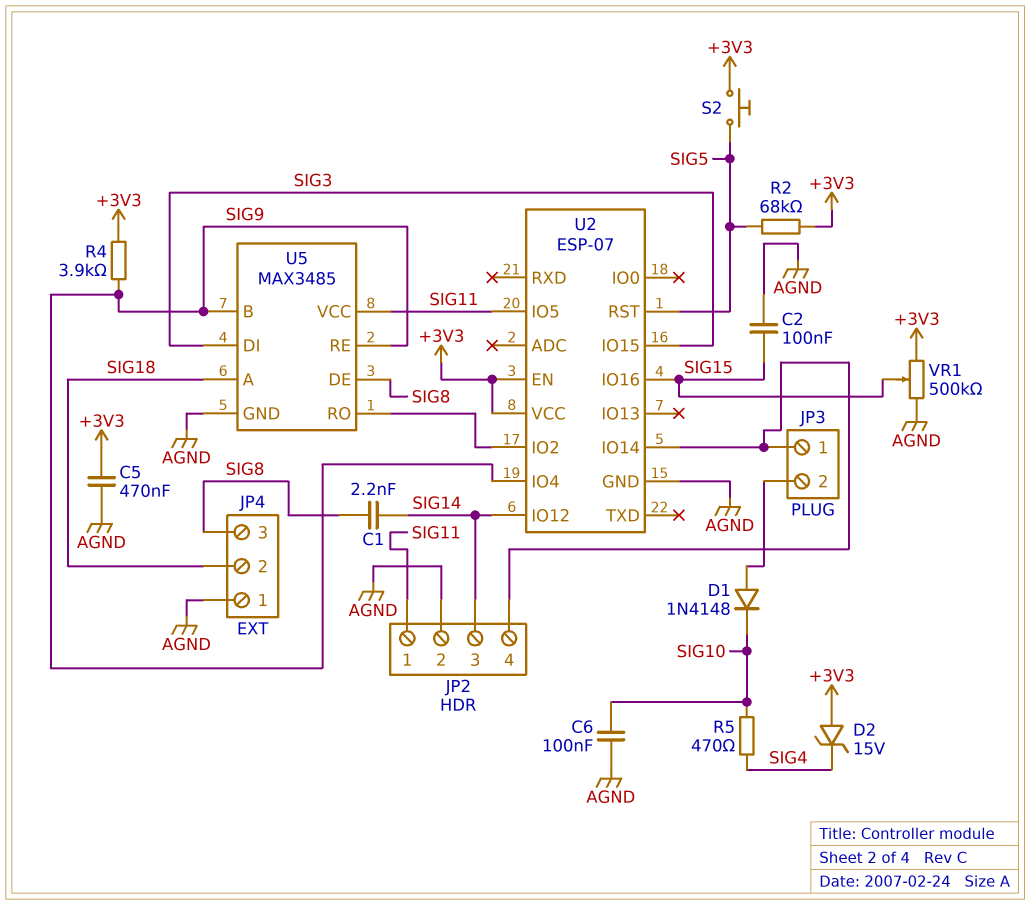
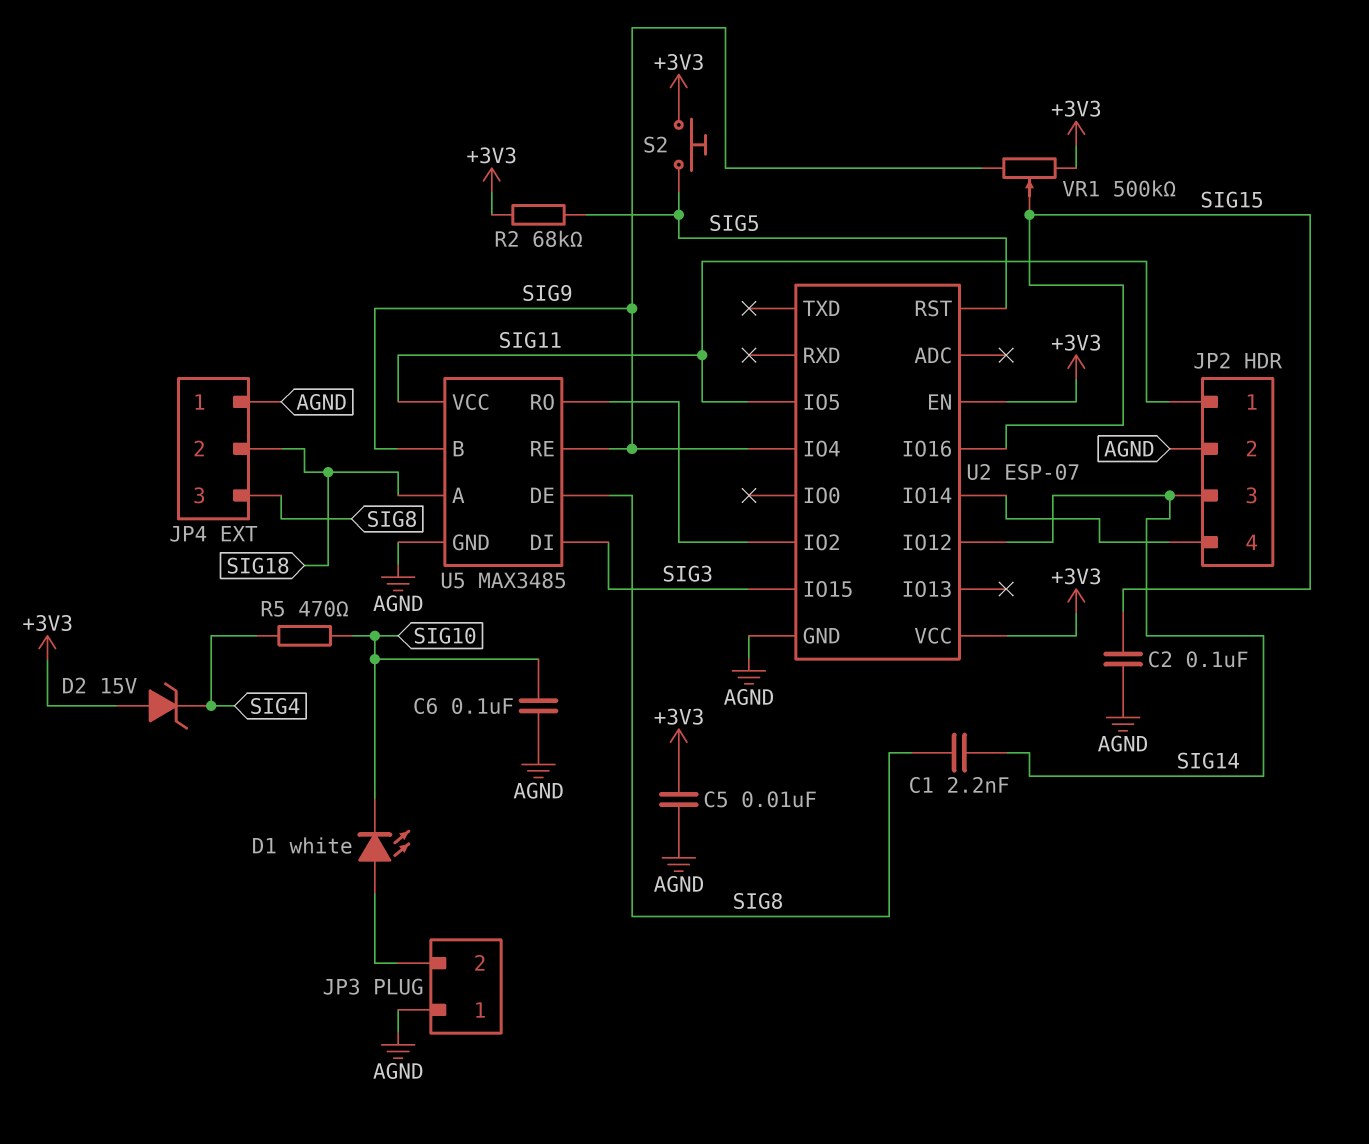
C5: 470nF (+3V3, AGND) -> 10nF (+3V3, AGND)
D1: diode 1N4148 (A JP3/2, K SIG10) -> LED white (A JP3/2, K SIG10)
JP3 pin 1: JP2/4 -> AGND
R4: 3.9k (+3V3, SIG9) -> none
VR1: 500k (+3V3, AGND, wiper SIG15) -> 500k (+3V3, SIG9, wiper SIG15)

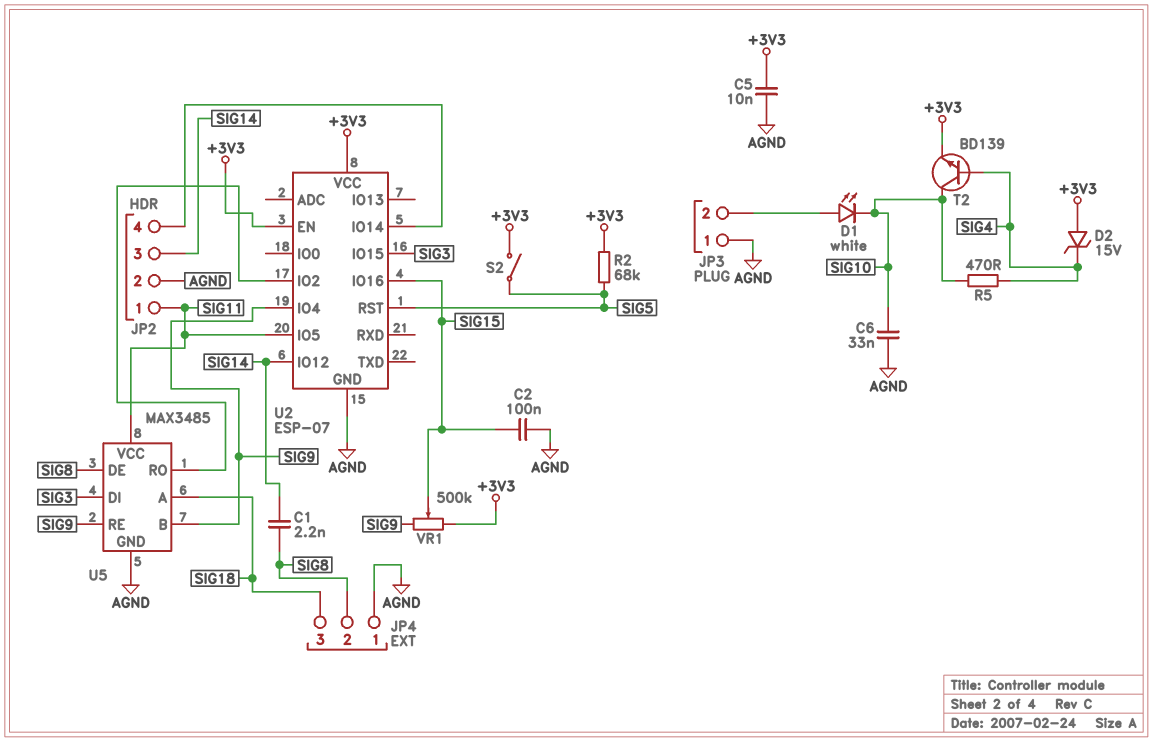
C6: 100nF (AGND, SIG10) -> 33nF (AGND, SIG10)
JP4 pin 2: SIG18 -> SIG8
JP4 pin 3: SIG8 -> SIG18
S2: button (+3V3, SIG5) -> switch (+3V3, SIG5)
T2: none -> NPN BD139 (B SIG4, C SIG10, E +3V3)

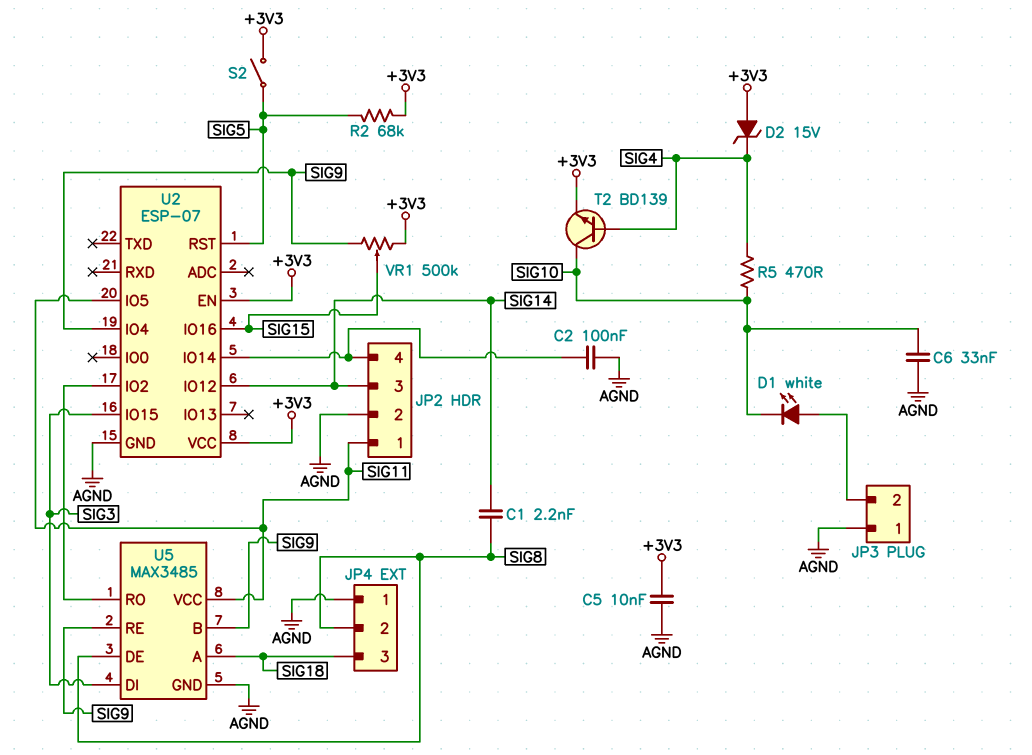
C2: 100nF (AGND, SIG15) -> 100nF (AGND, JP2/4)

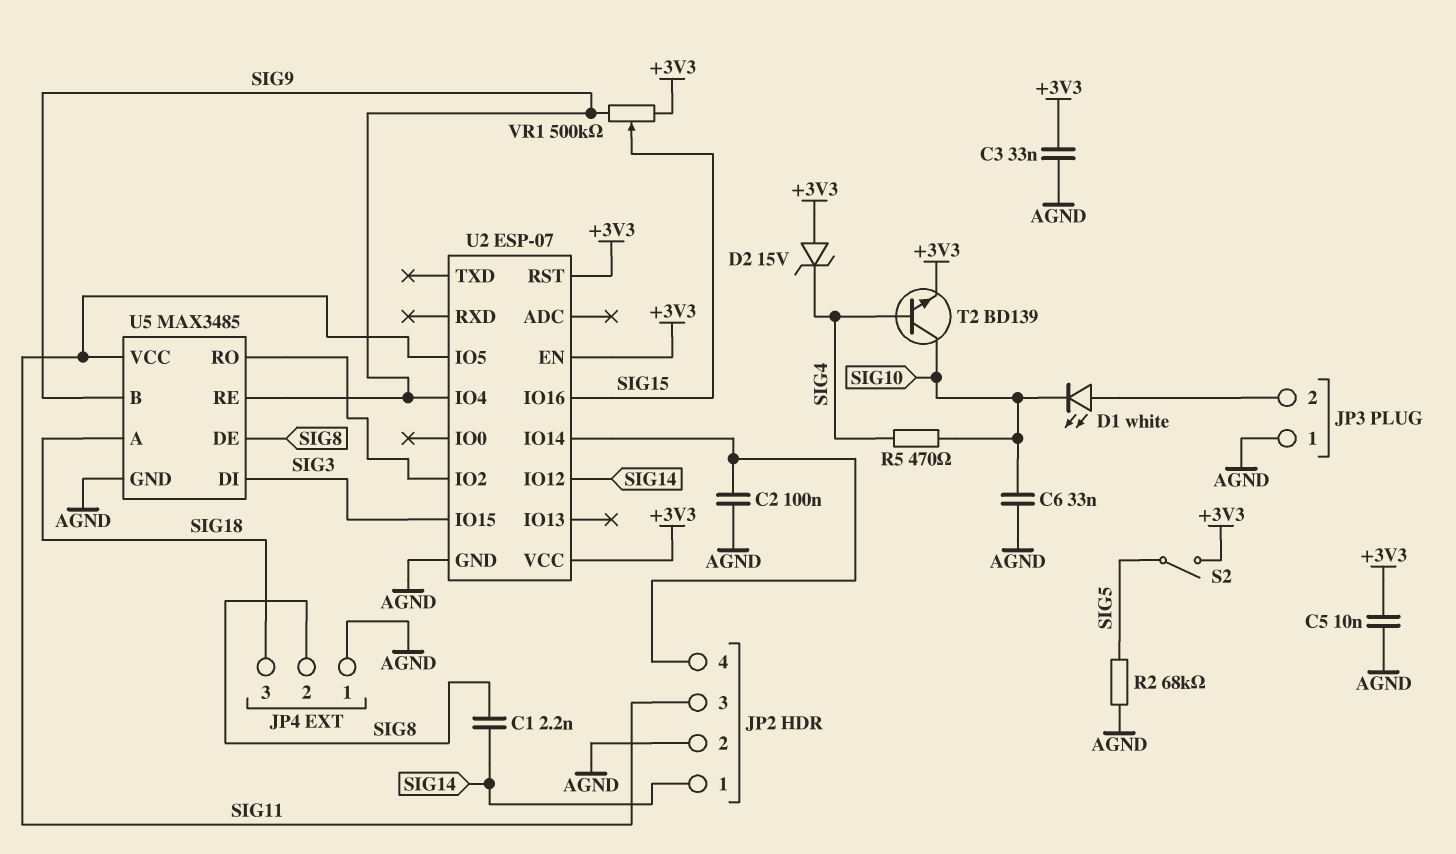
C3: none -> 33nF (+3V3, AGND)
JP2 pin 1: SIG11 -> SIG14
JP2 pin 3: SIG14 -> SIG11
R2: 68k (+3V3, SIG5) -> 68k (AGND, SIG5)
U2 pin RST: SIG5 -> +3V3

